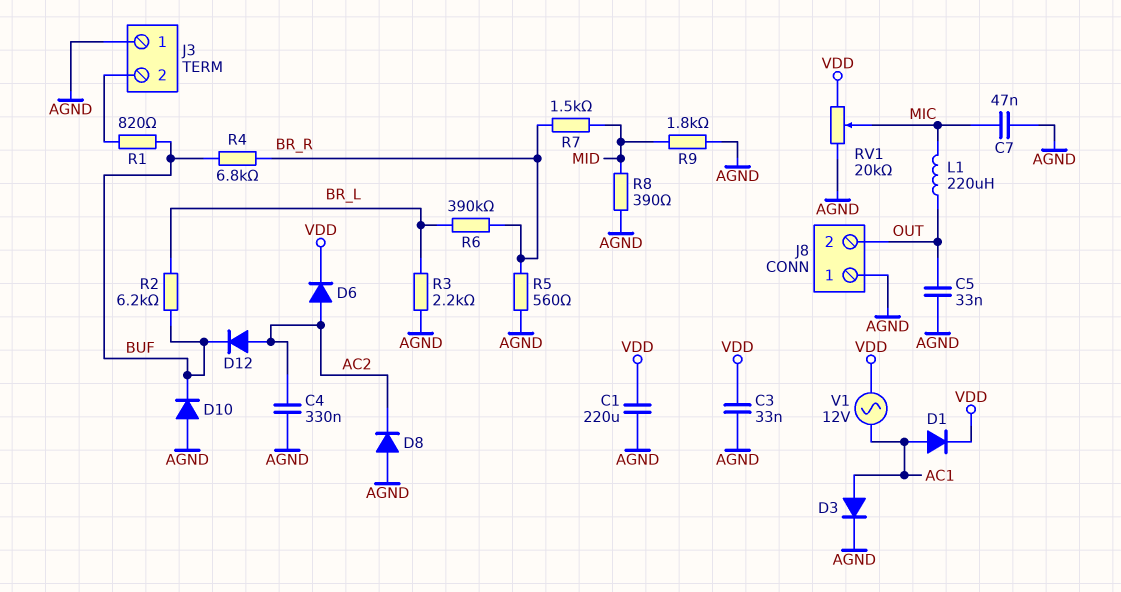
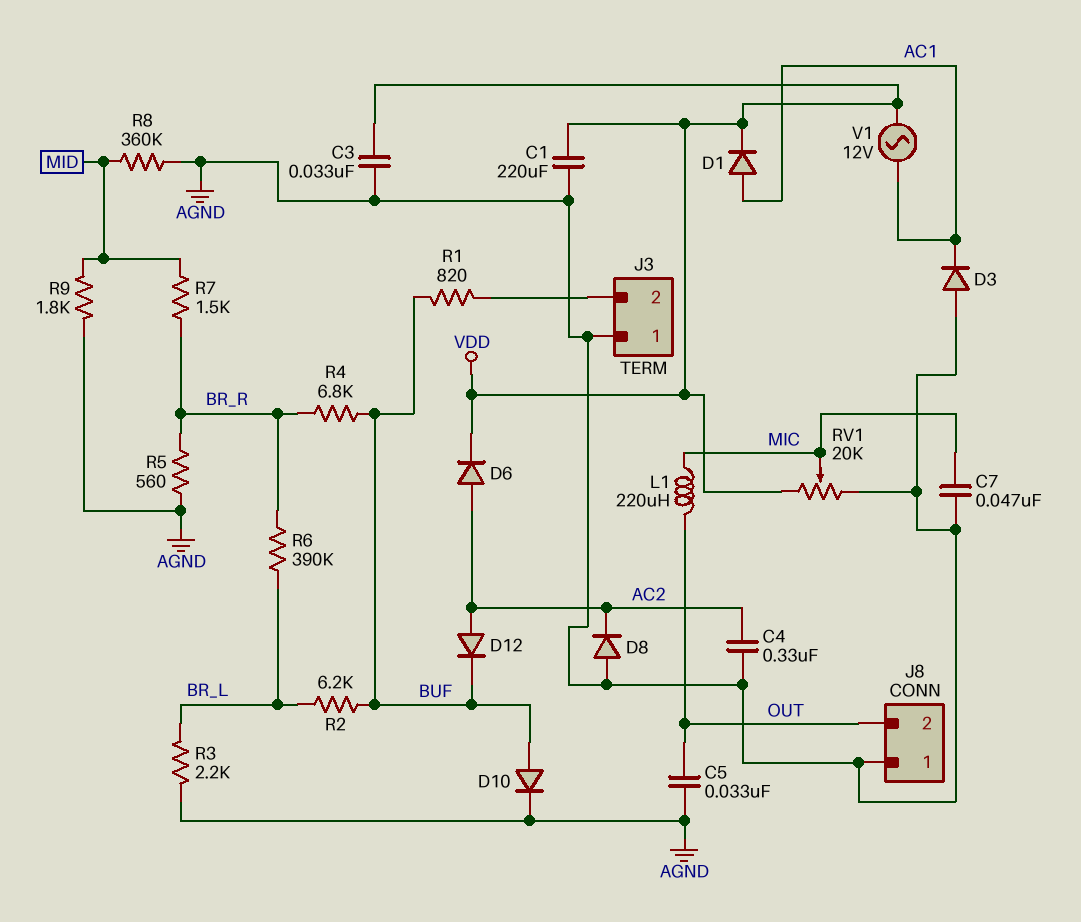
D3: diode (A AC1, K AGND) -> diode (A AGND, K AC1)
D10: diode (A AGND, K BUF) -> diode (A BUF, K AGND)
R8: 390 (AGND, MID) -> 360k (AGND, MID)

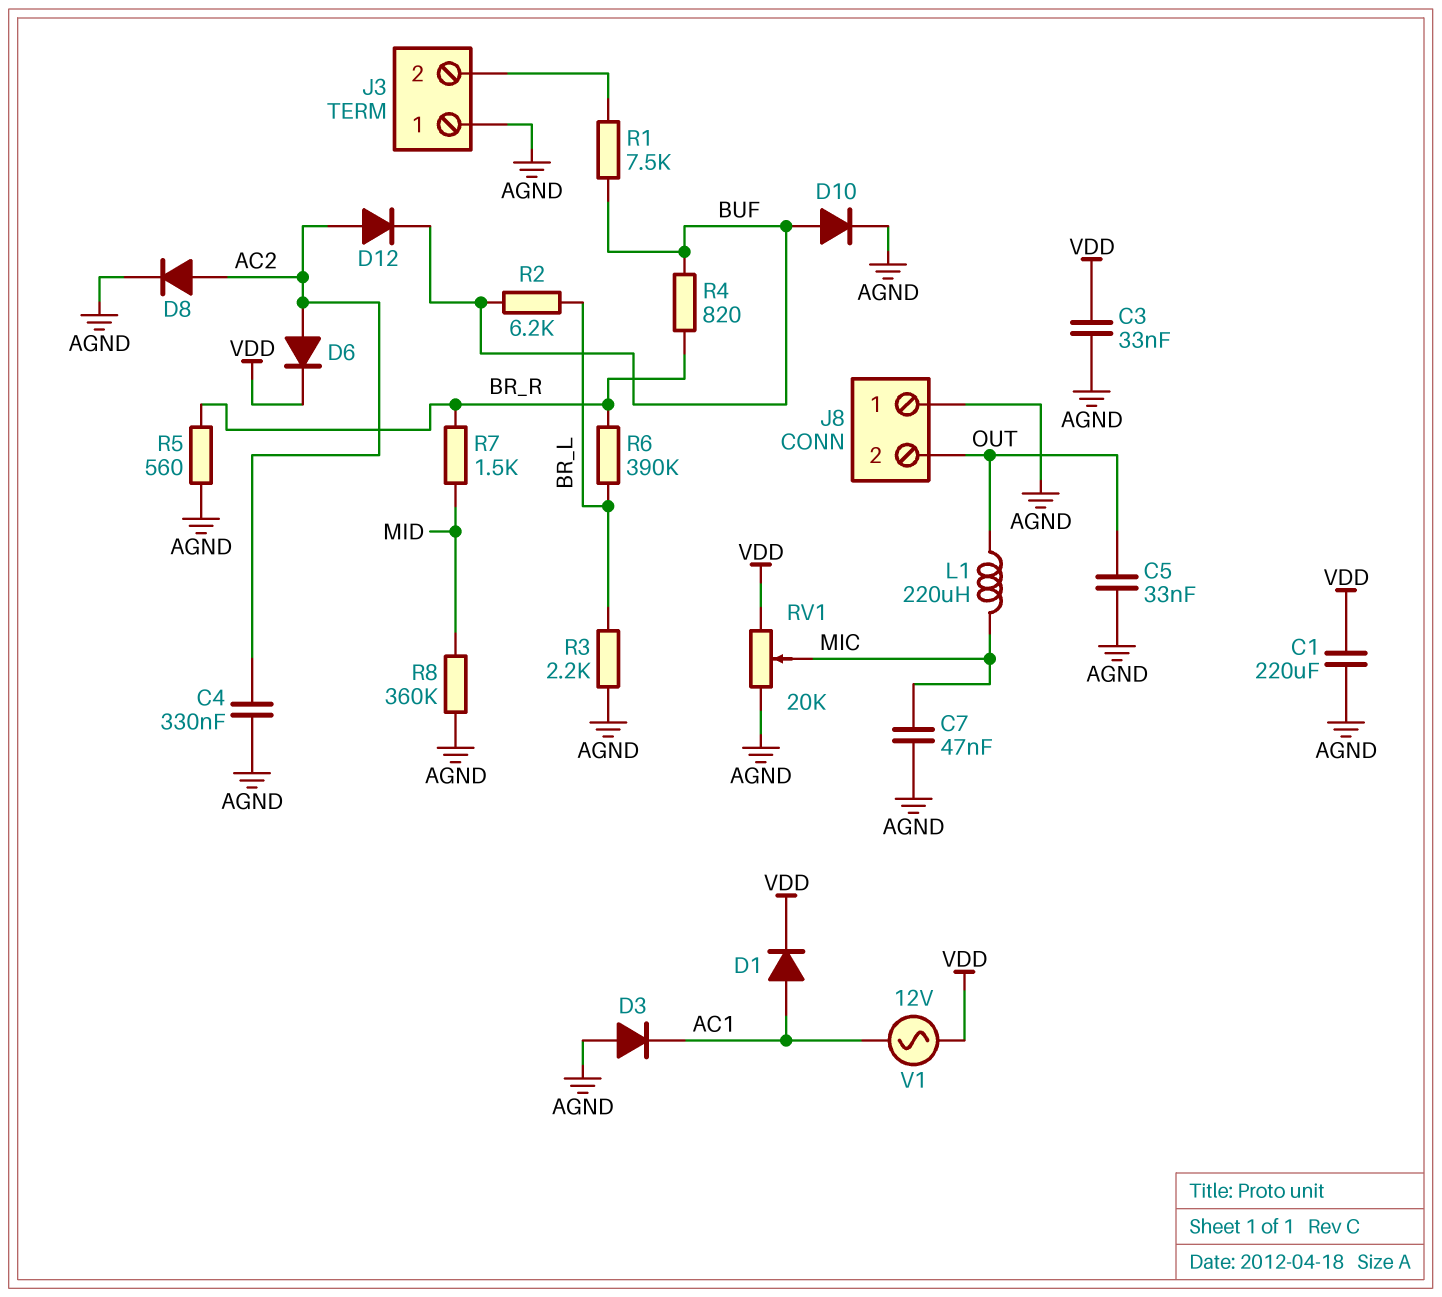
D8: diode (A AGND, K AC2) -> diode (A AC2, K AGND)
R1: 820 (BUF, J3/2) -> 7.5k (BUF, J3/2)
R4: 6.8k (BR_R, BUF) -> 820 (BR_R, BUF)
R9: 1.8k (AGND, MID) -> none

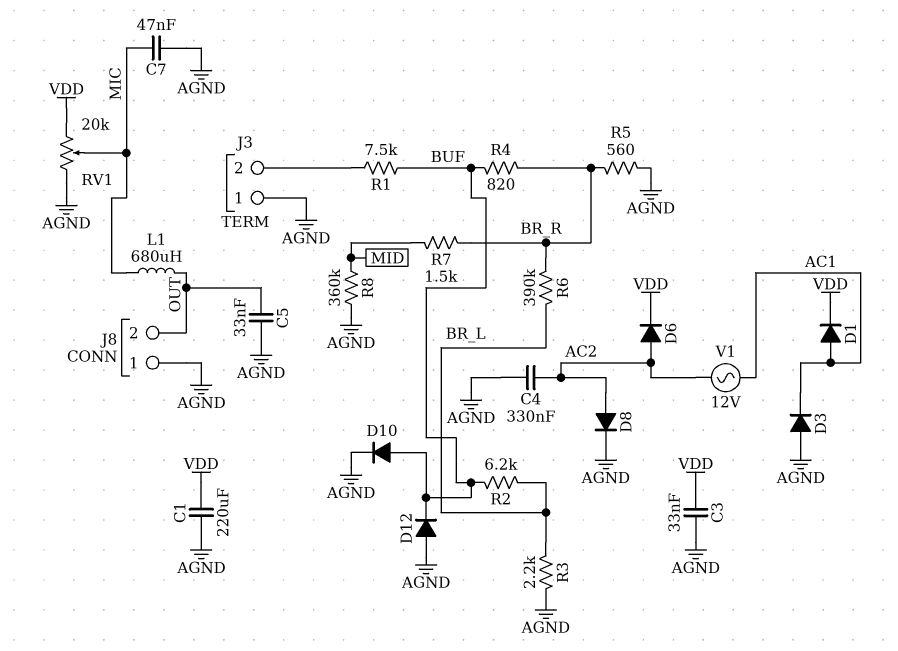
D12: diode (A AC2, K BUF) -> diode (A AGND, K BUF)
L1: 220uH (MIC, OUT) -> 680uH (MIC, OUT)
V1: AC 12V (AC1, VDD) -> AC 12V (AC1, AC2)

